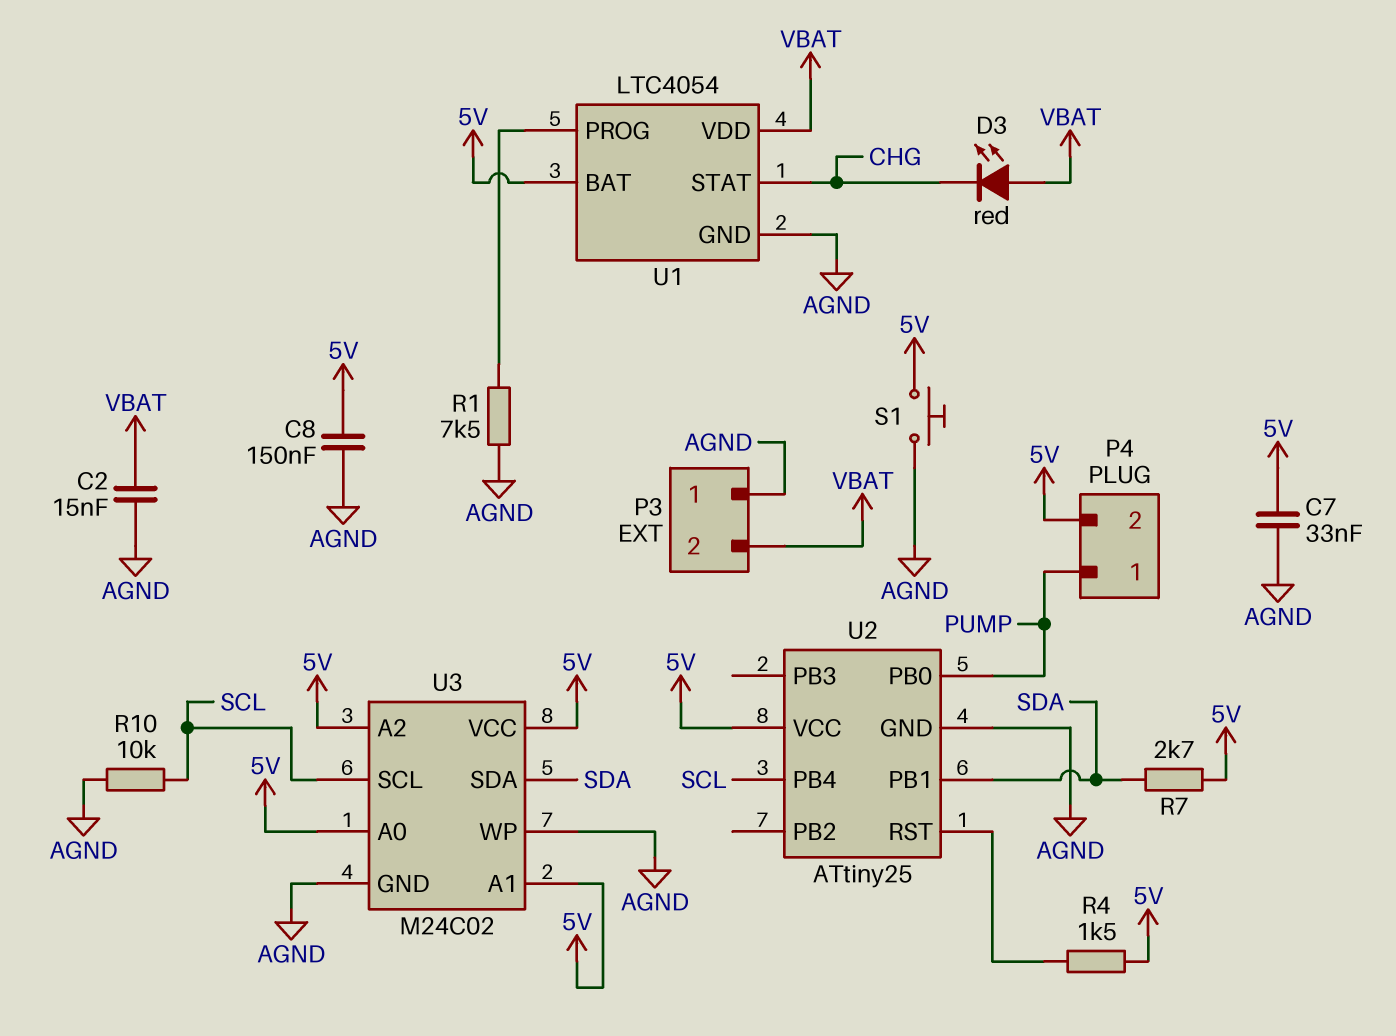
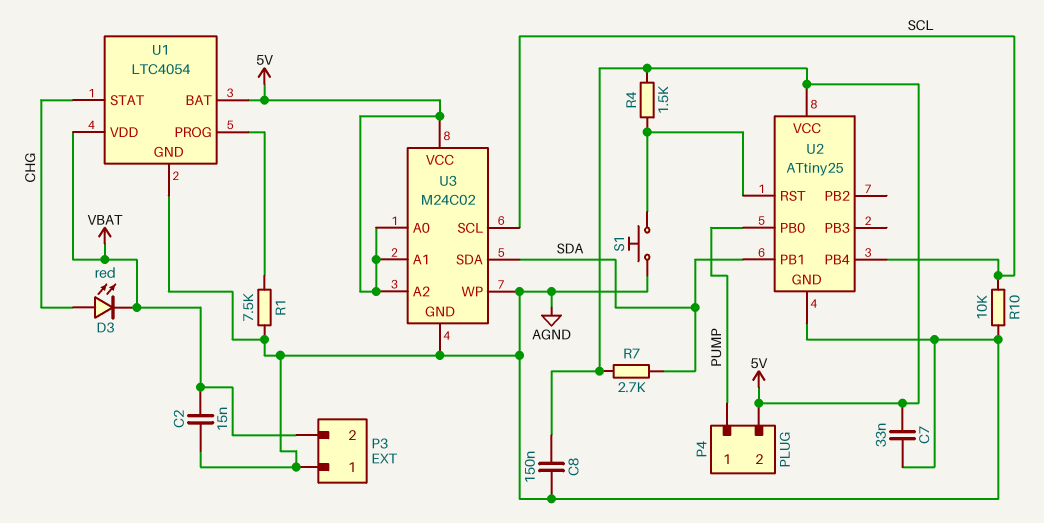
D3: LED red (A VBAT, K CHG) -> LED red (A CHG, K VBAT)
S1: button (5V, AGND) -> button (AGND, U2/RST)

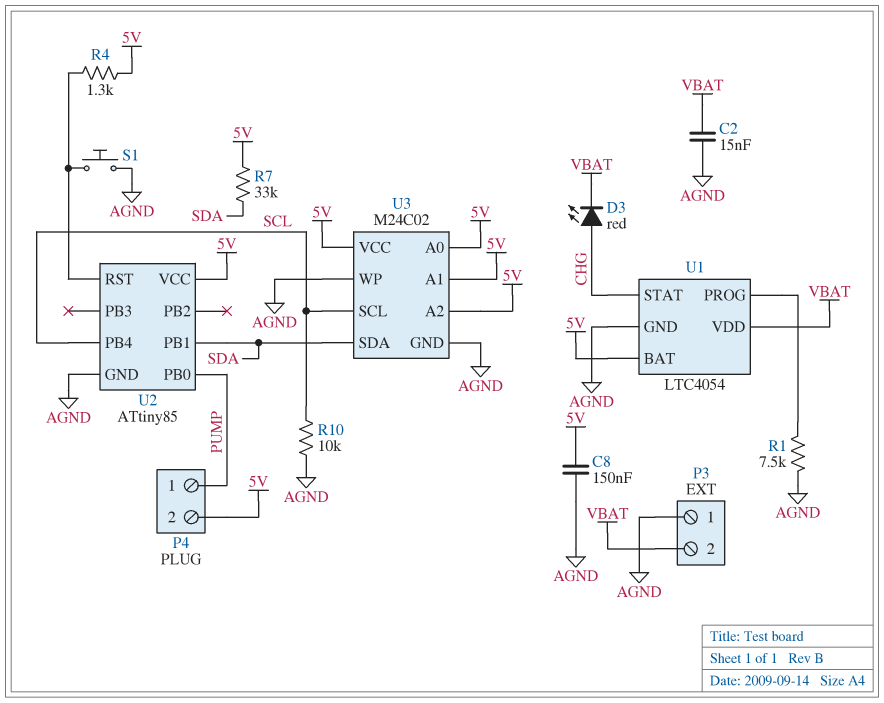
C7: 33nF (5V, AGND) -> none
R4: 1.5k (5V, U2/RST) -> 1.3k (5V, U2/RST)
R7: 2.7k (5V, SDA) -> 33k (5V, SDA)
U2: ATtiny25 -> ATtiny85

